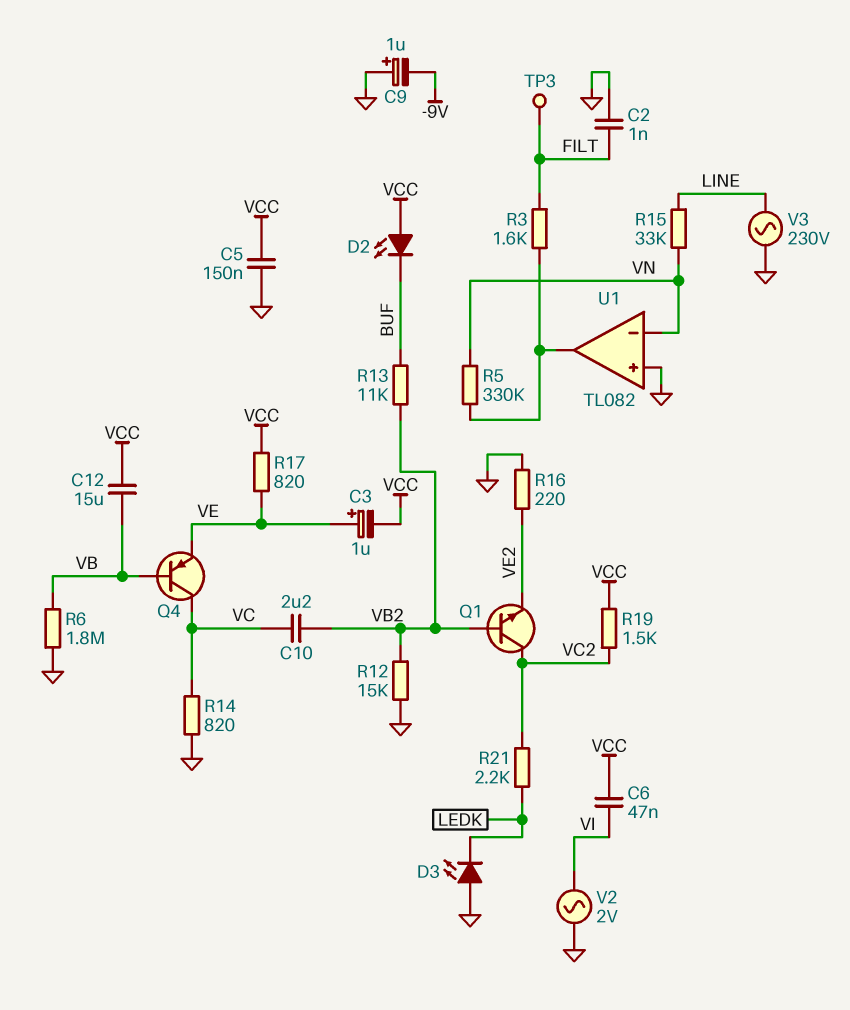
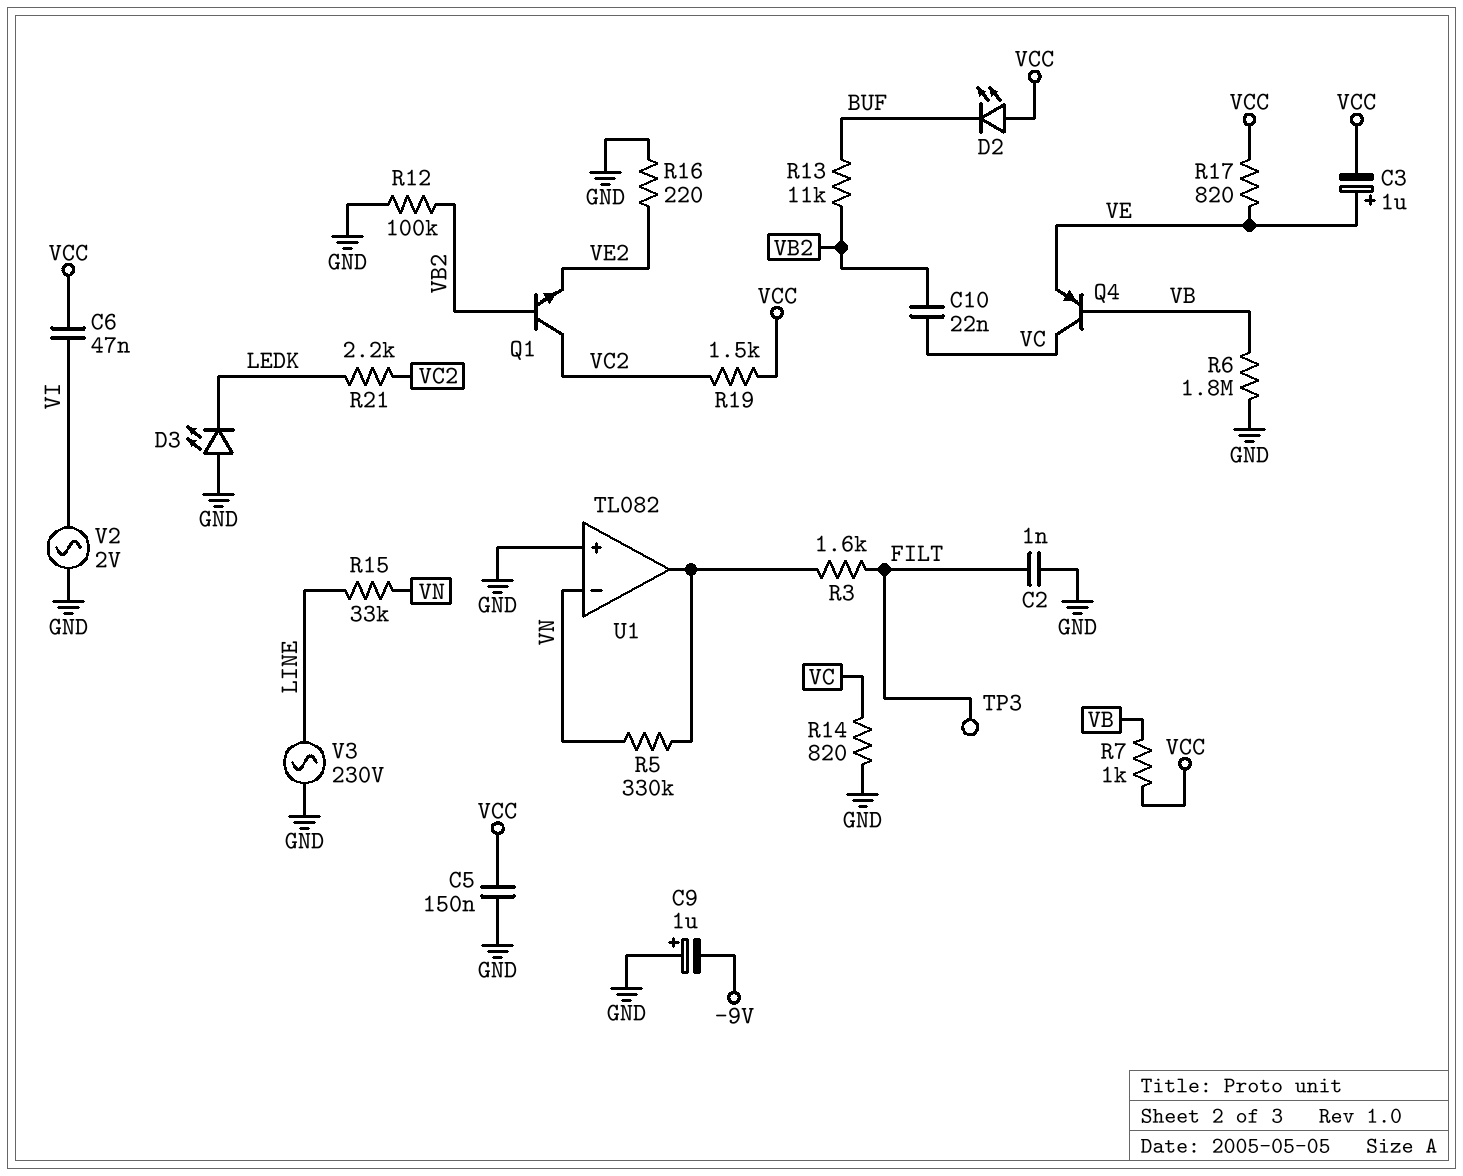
C10: 2.2uF (VB2, VC) -> 22nF (VB2, VC)
C12: 15uF (VB, VCC) -> none
R7: none -> 1k (VB, VCC)
R12: 15k (GND, VB2) -> 100k (GND, VB2)

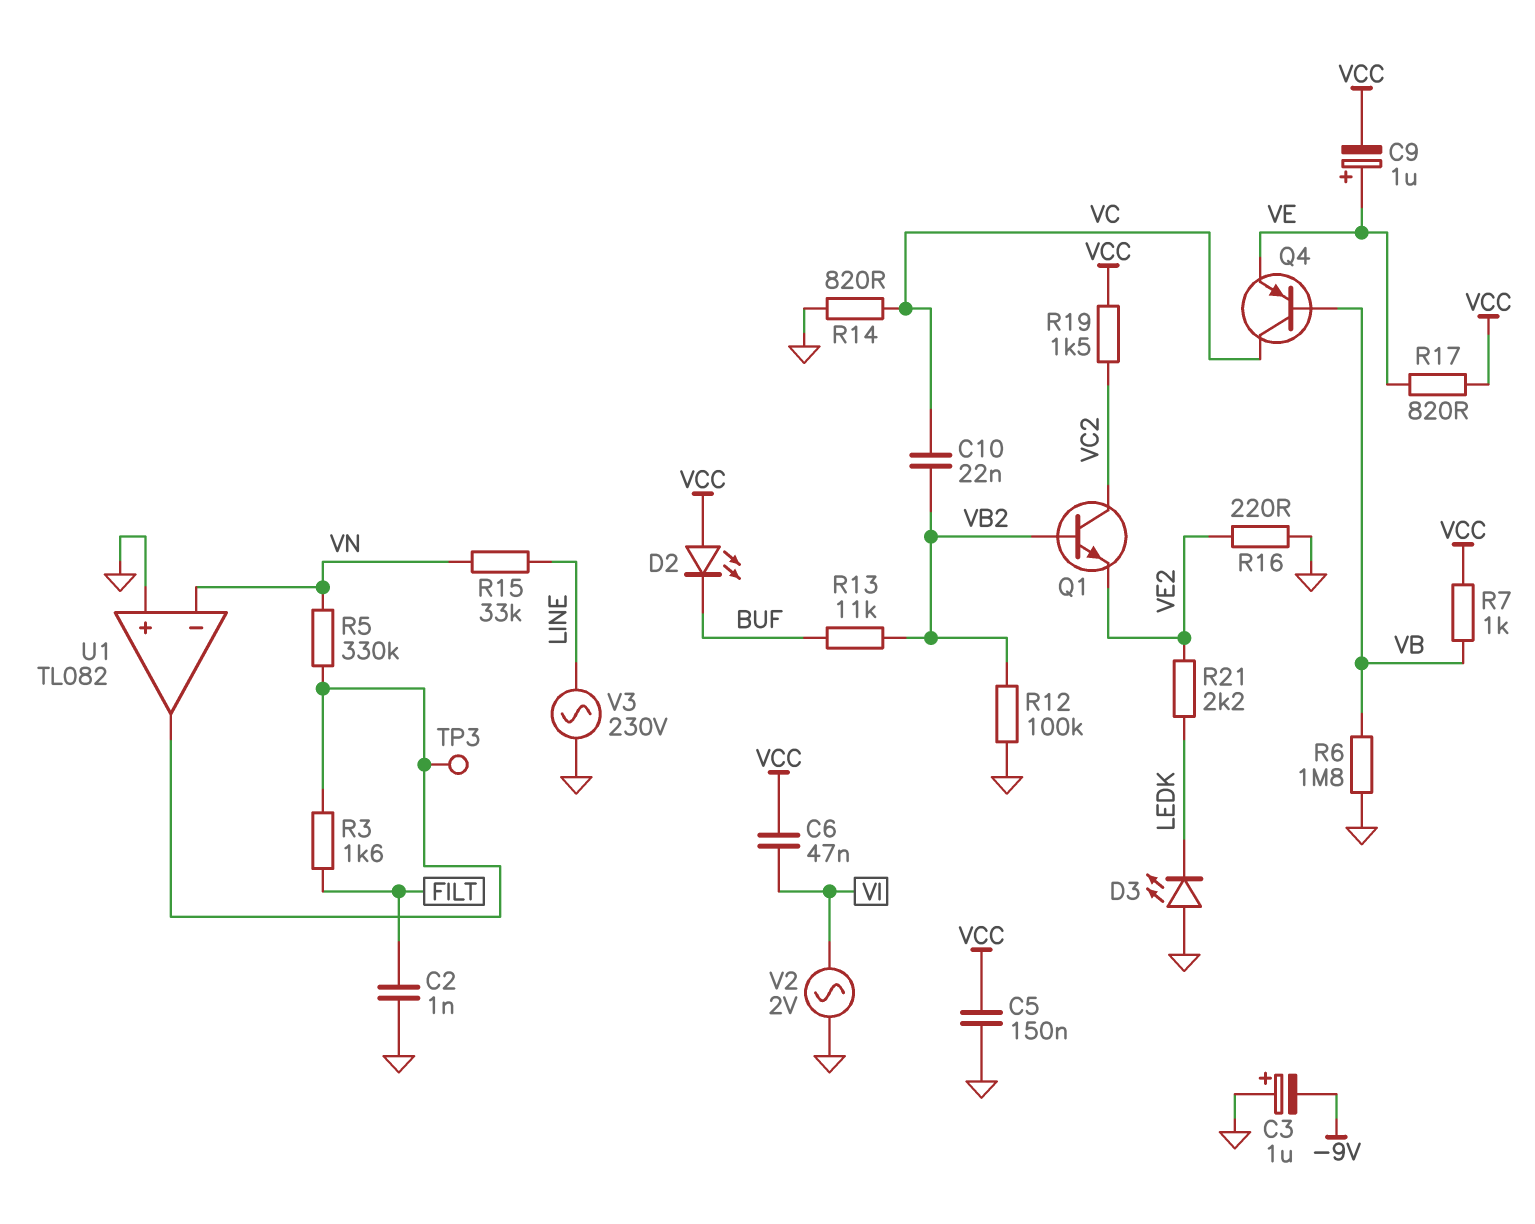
C3: 1uF (plus VE, minus VCC) -> 1uF (plus GND, minus -9V)
C9: 1uF (plus GND, minus -9V) -> 1uF (plus VE, minus VCC)
R21: 2.2k (LEDK, VC2) -> 2.2k (LEDK, VE2)
TP3: test point (FILT) -> test point (U1/out)

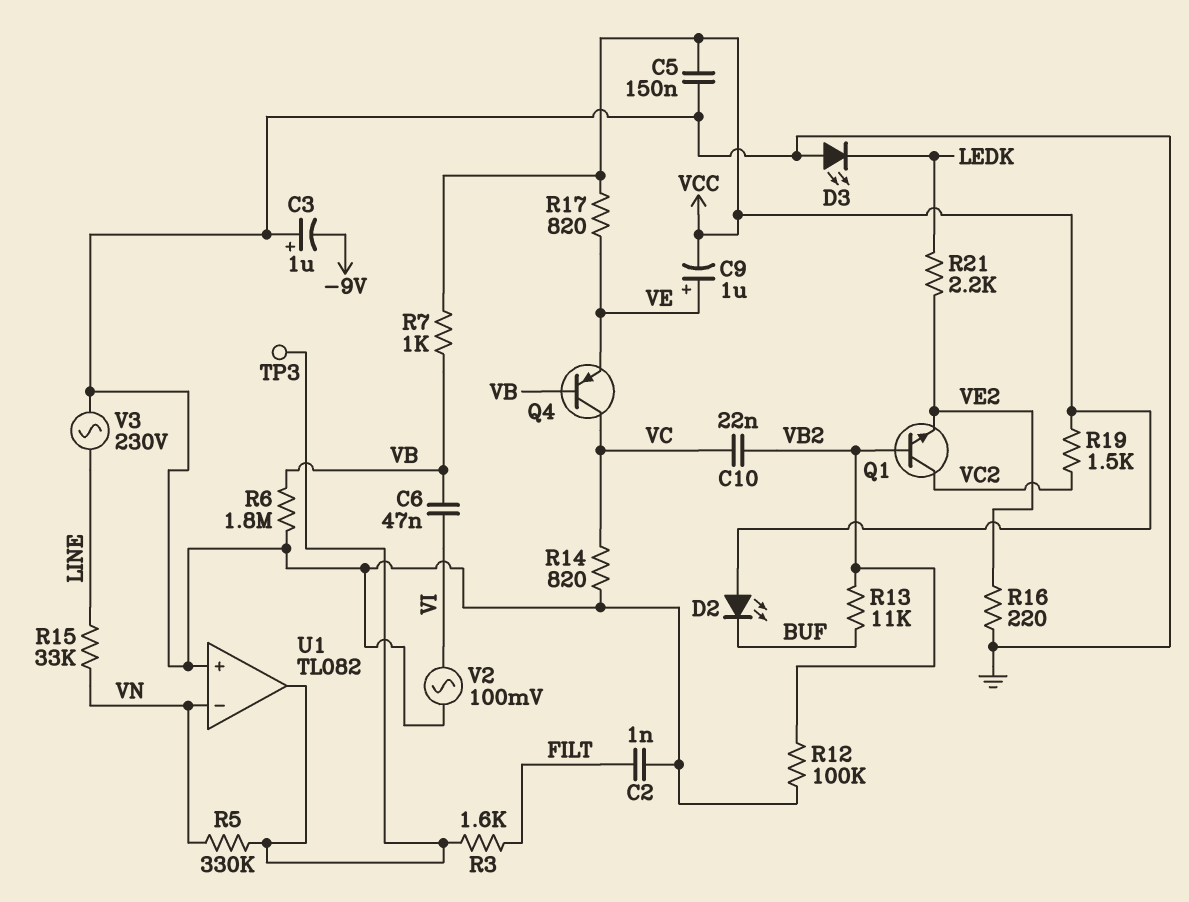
C6: 47nF (VCC, VI) -> 47nF (VB, VI)
V2: AC 2V (GND, VI) -> AC 100mV (GND, VI)

